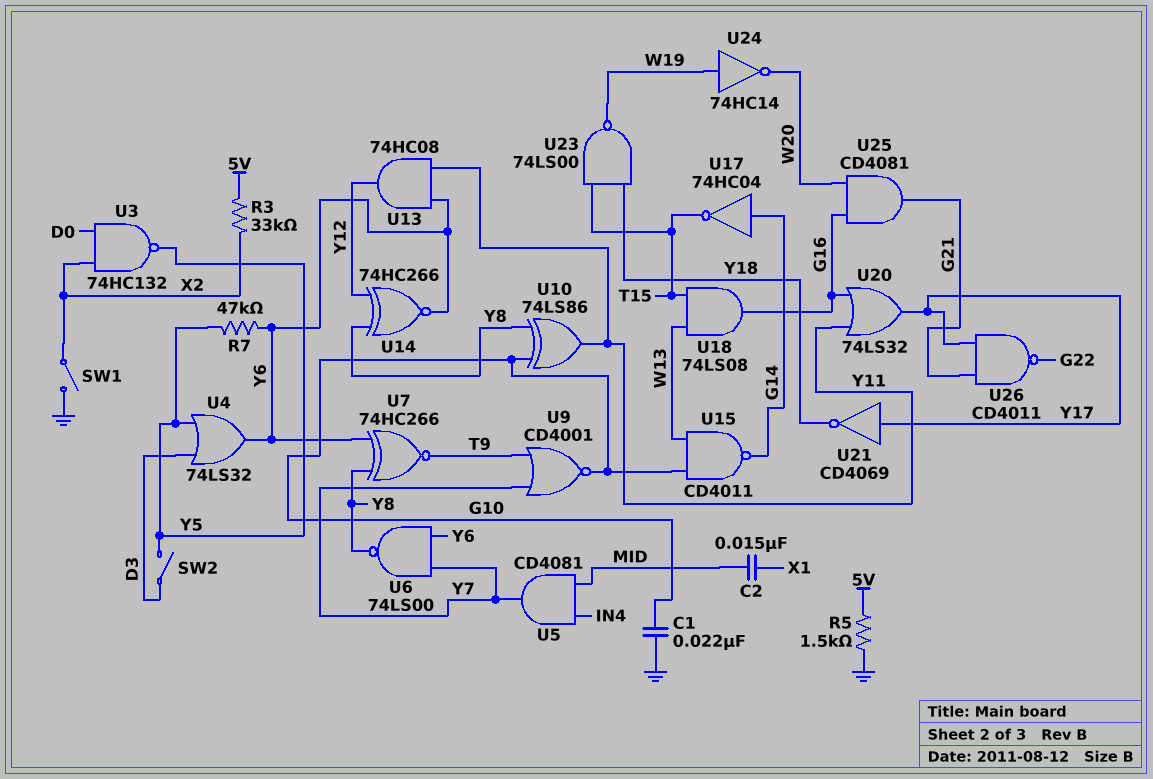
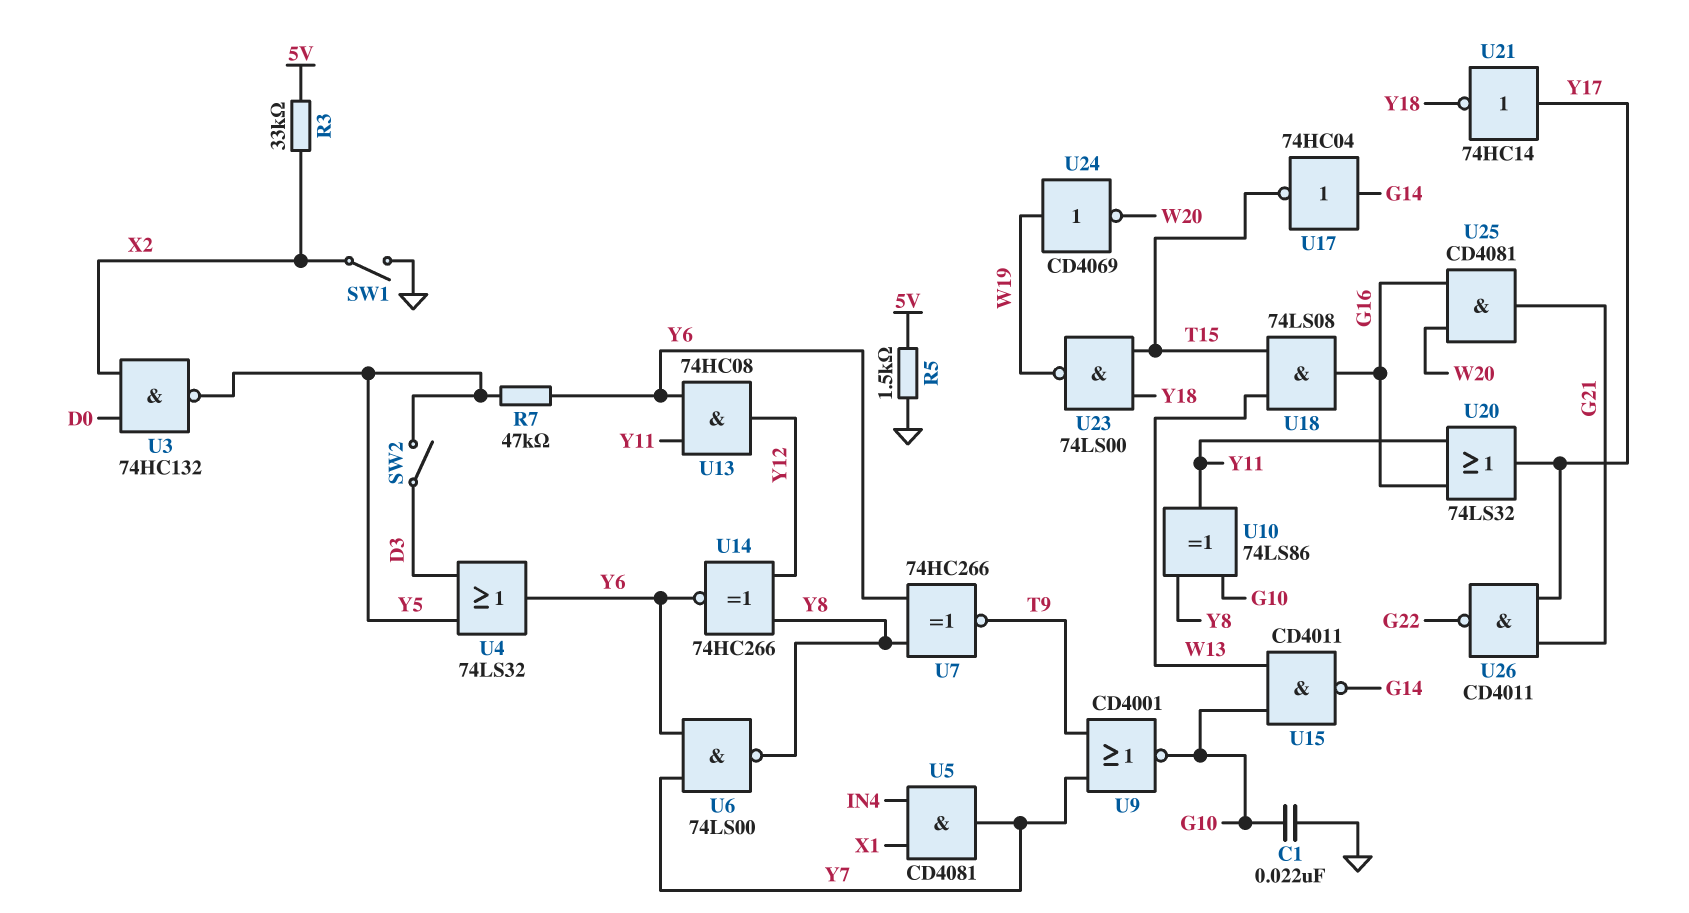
C2: 15nF (MID, X1) -> none
U5: AND CD4081 (in IN4, in MID, out Y7) -> AND CD4081 (in IN4, in X1, out Y7)
U21: NOT CD4069 (in Y17, out Y18) -> NOT 74HC14 (in Y17, out Y18)
U24: NOT 74HC14 (in W19, out W20) -> NOT CD4069 (in W19, out W20)

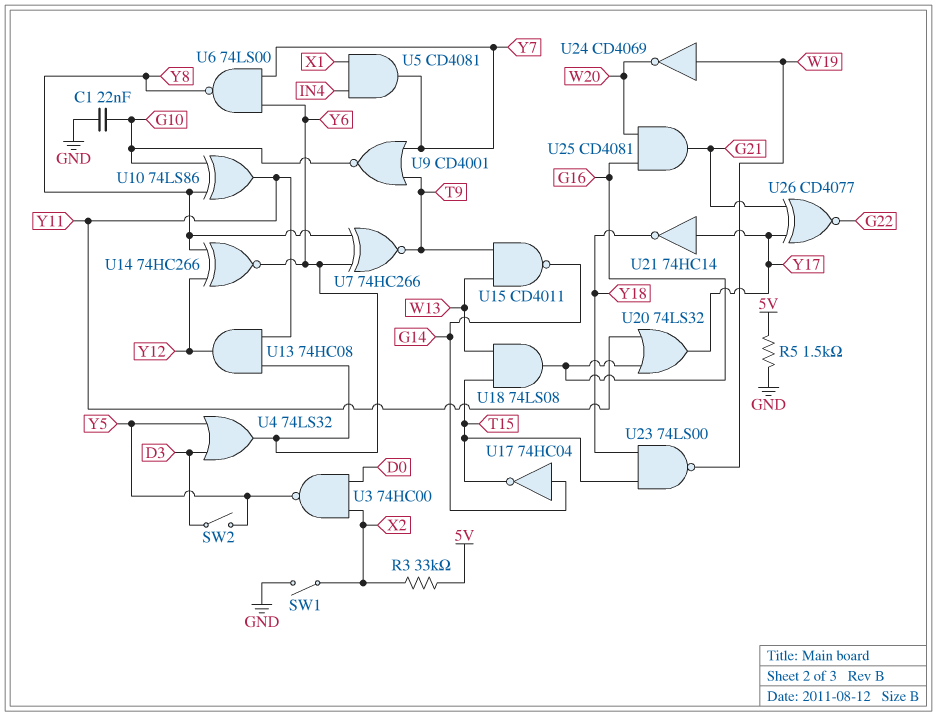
R7: 47k (Y5, Y6) -> none
U3: NAND 74HC132 (in D0, in X2, out Y5) -> NAND 74HC00 (in D0, in X2, out Y5)
U15: NAND CD4011 (in G10, in W13, out G14) -> NAND CD4011 (in T9, in W13, out G14)
U26: NAND CD4011 (in G21, in Y17, out G22) -> XNOR CD4077 (in G21, in Y17, out G22)

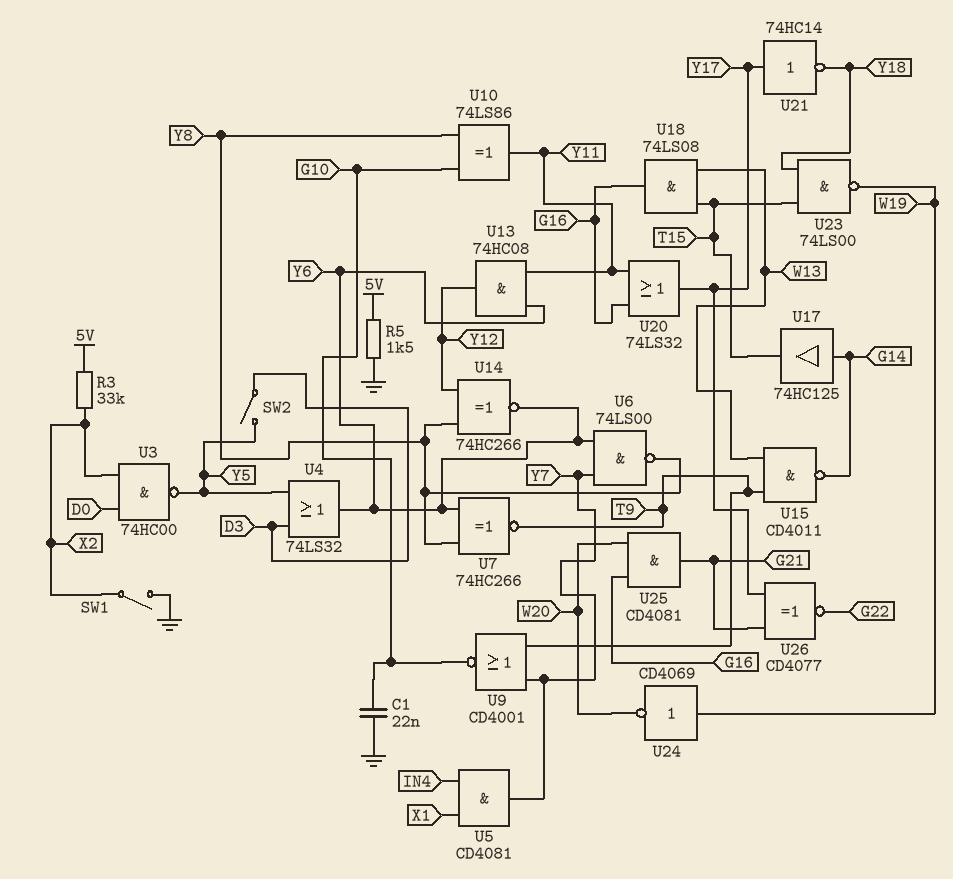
U17: NOT 74HC04 (in G14, out T15) -> buffer 74HC125 (in G14, out T15)

